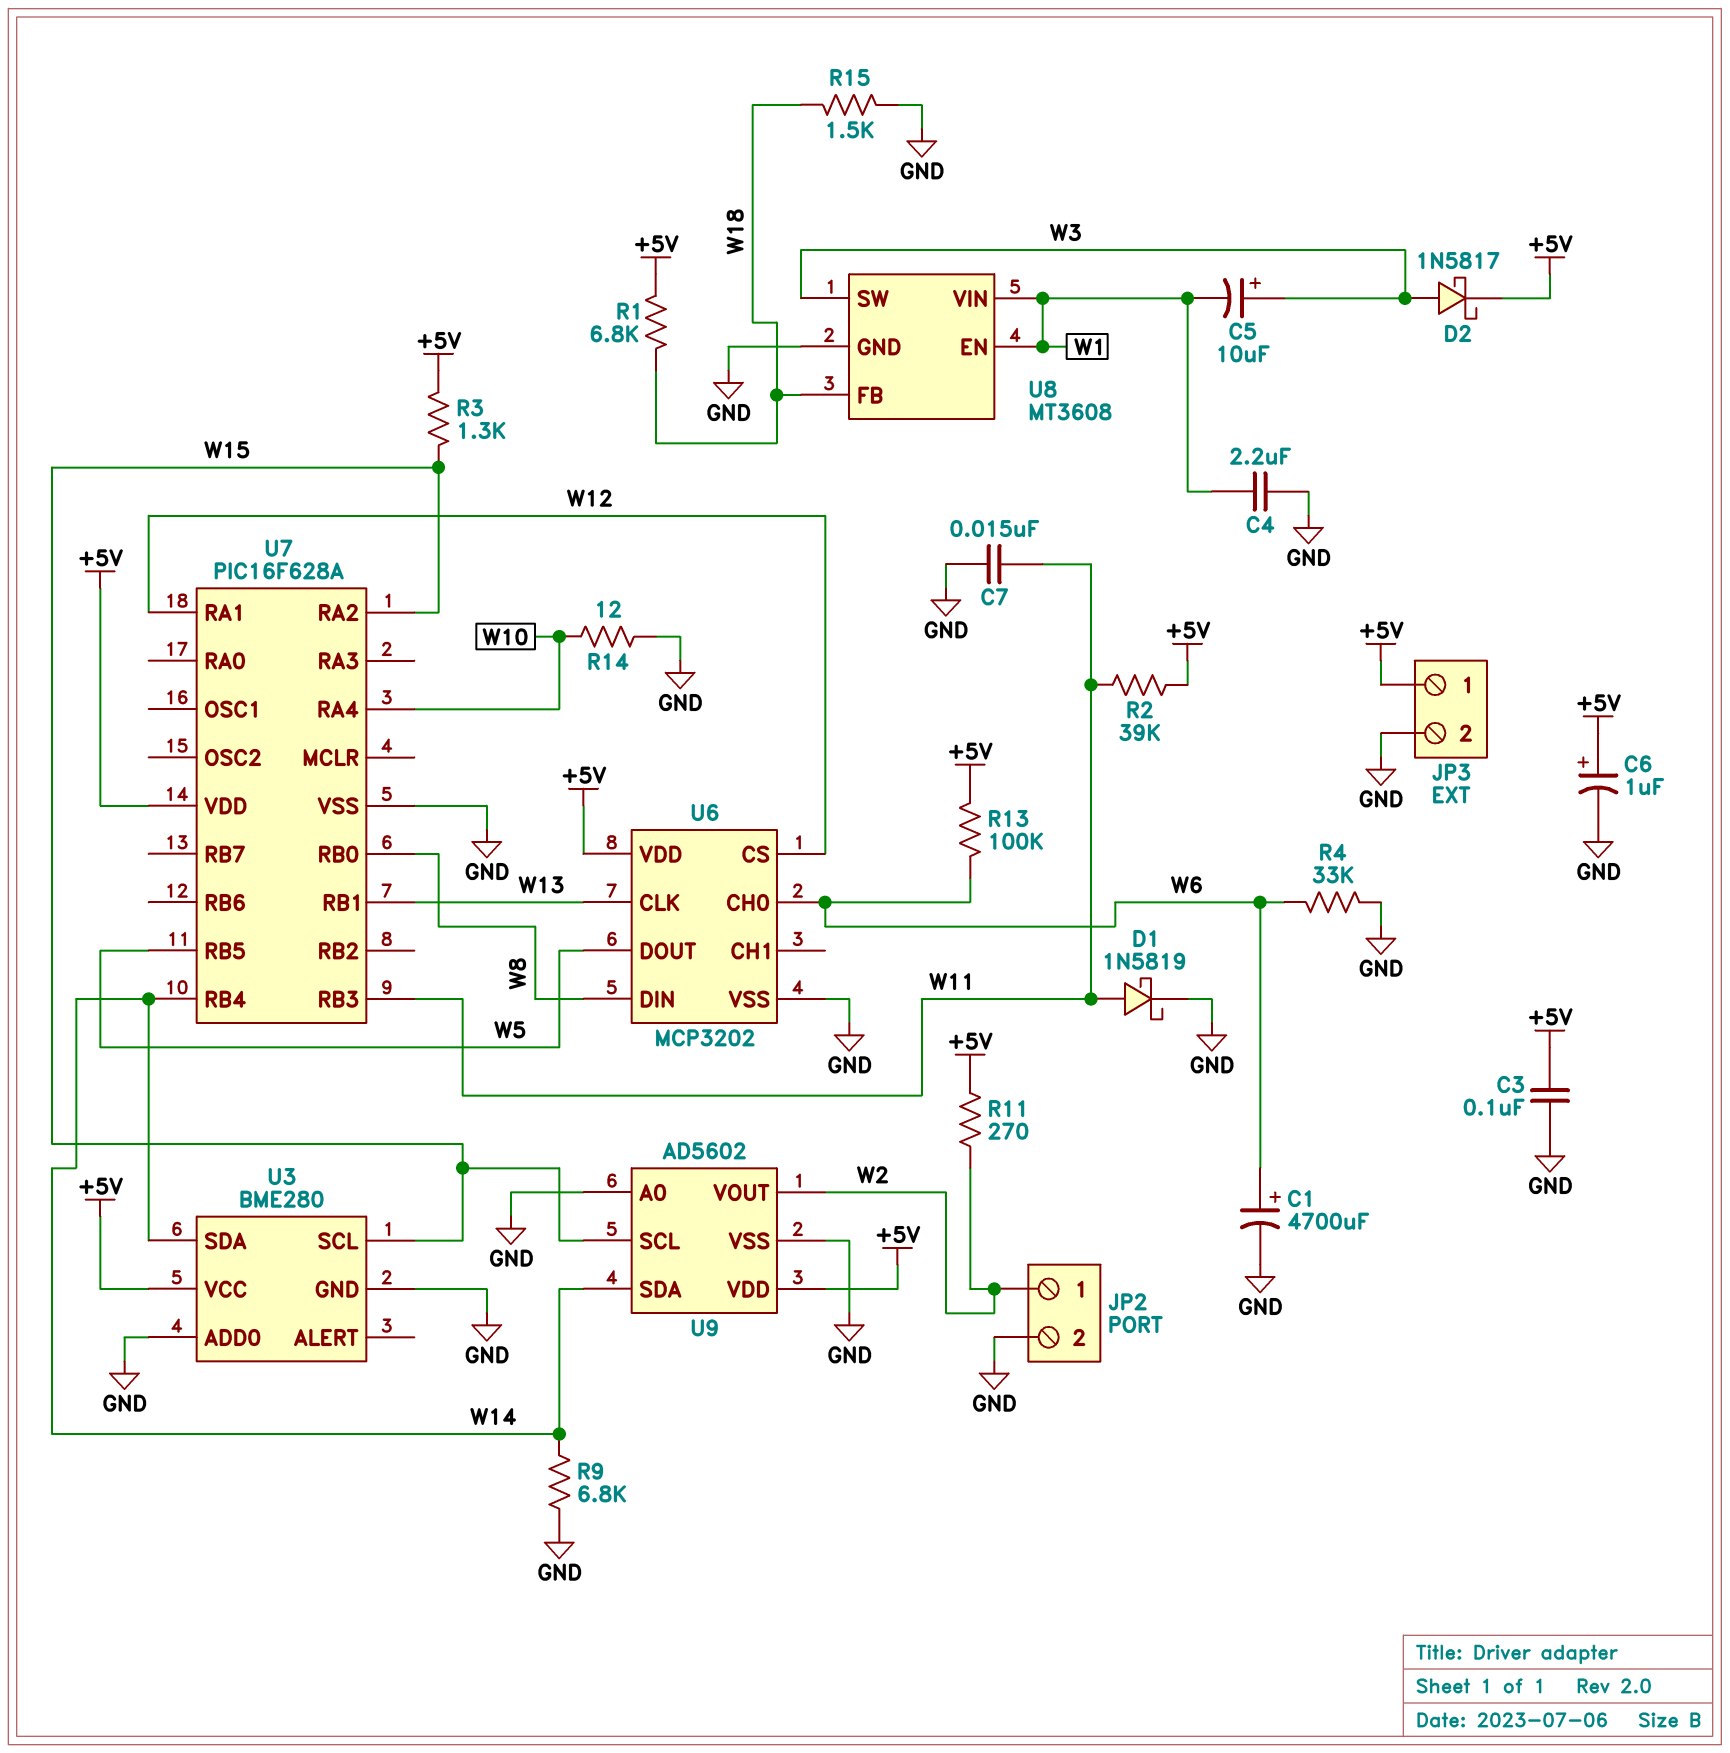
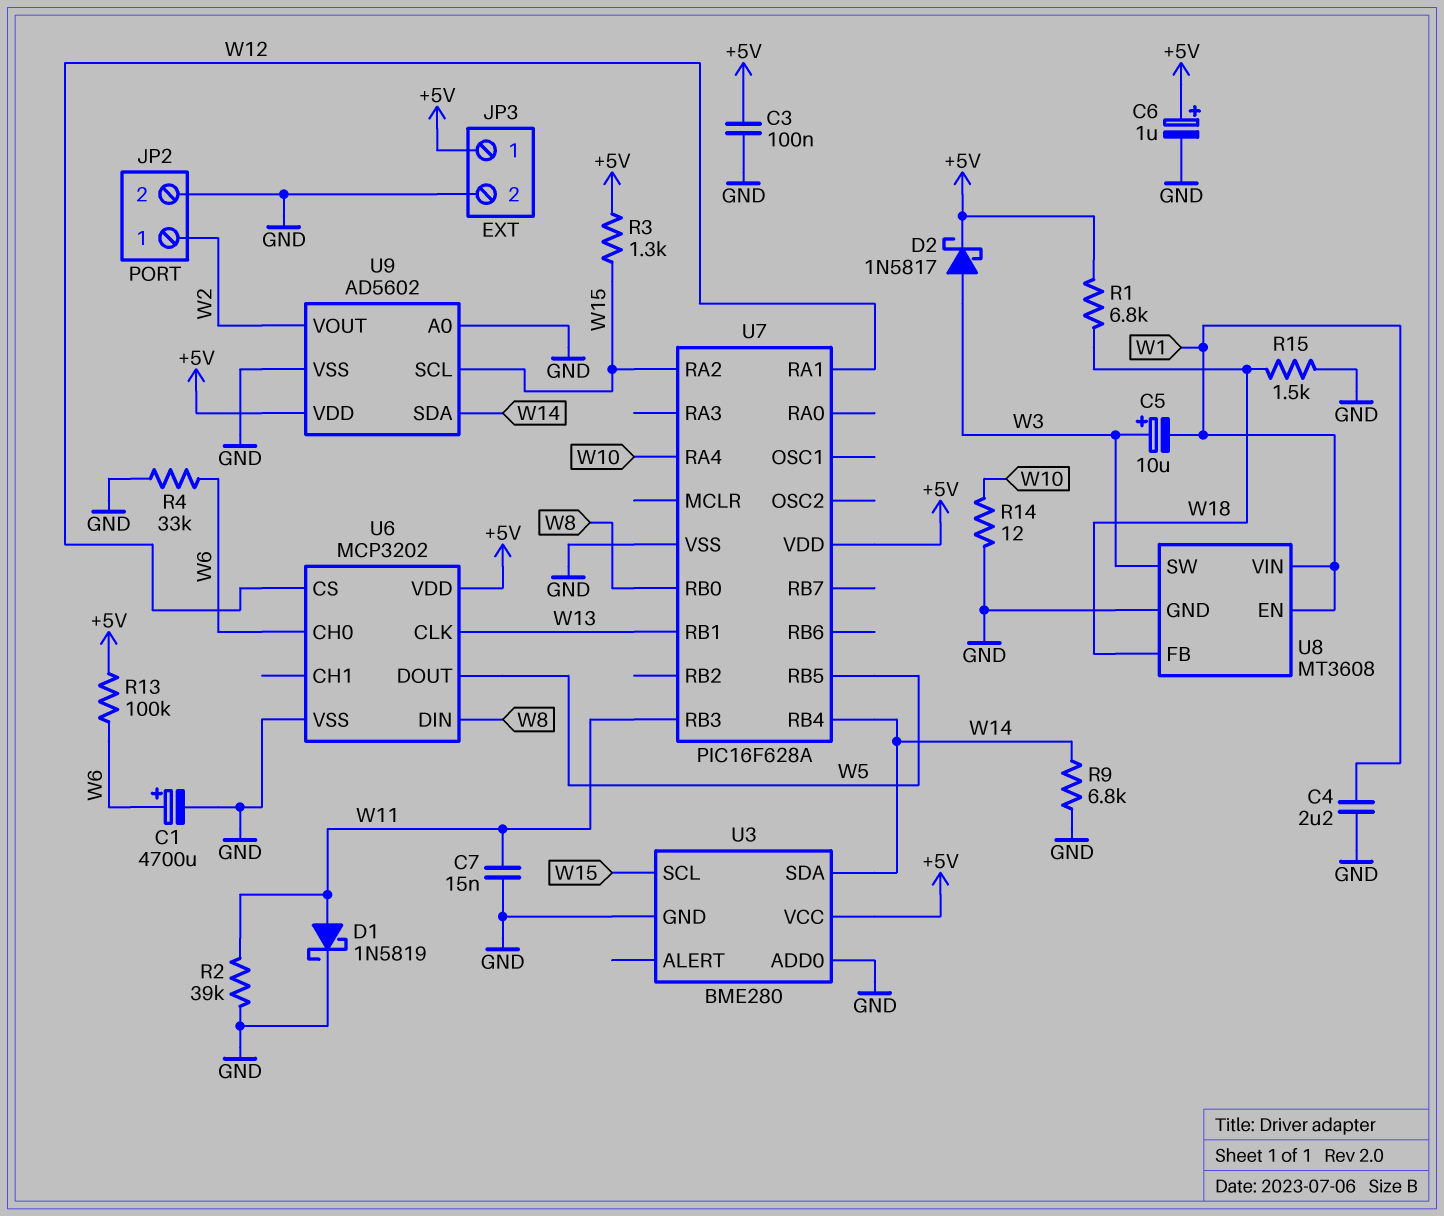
R2: 39k (+5V, W11) -> 39k (GND, W11)
R11: 270 (+5V, W2) -> none

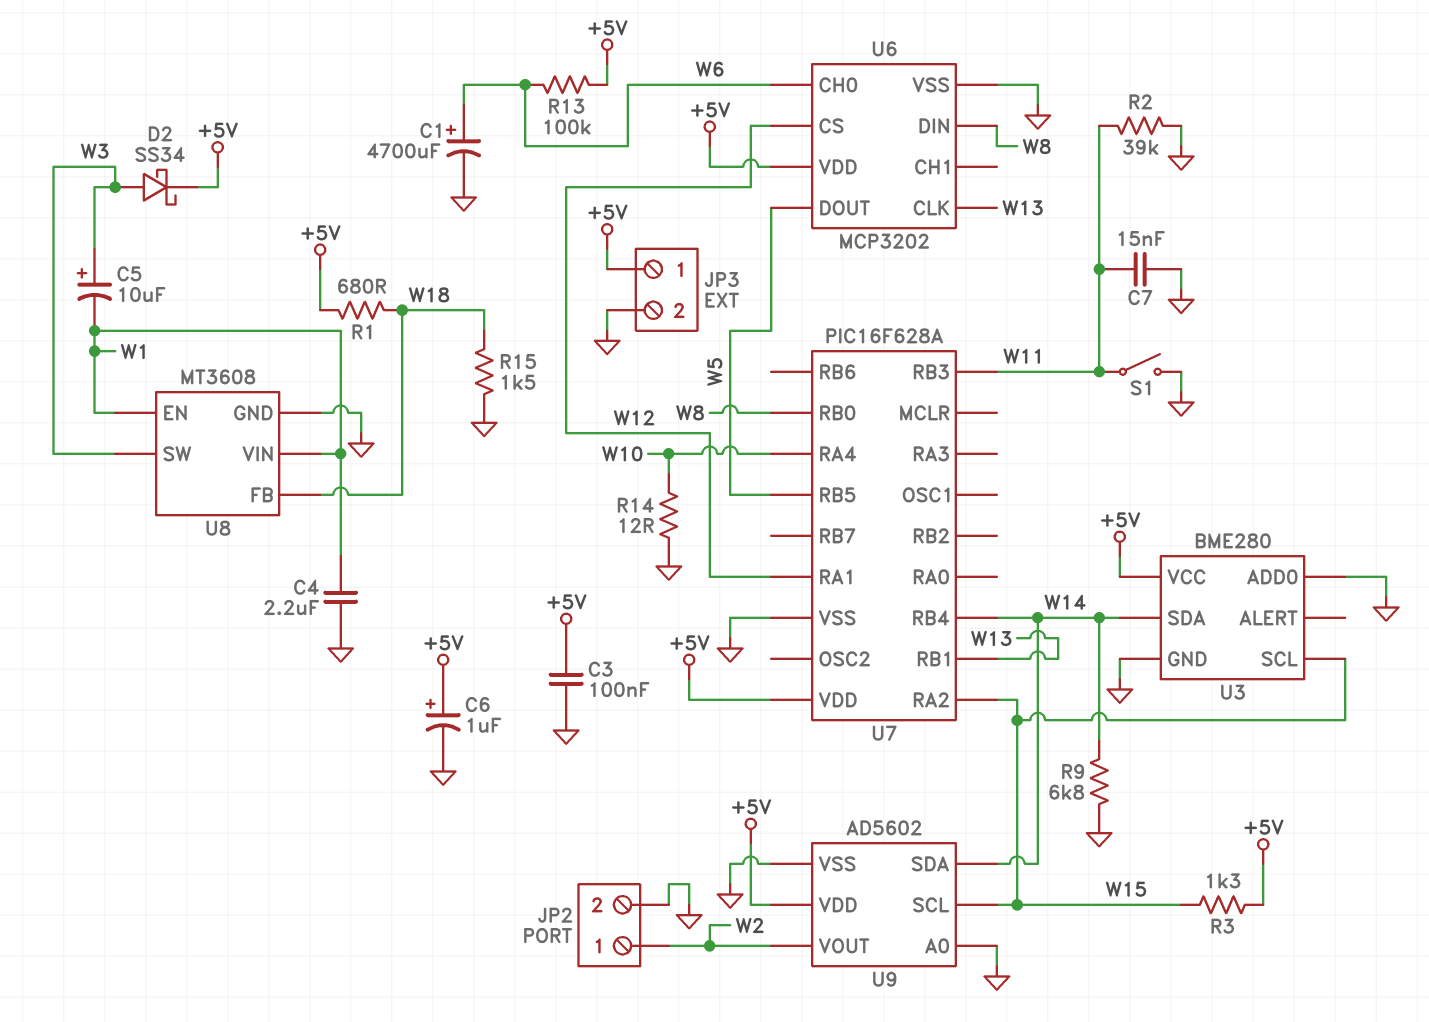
D1: schottky 1N5819 (A W11, K GND) -> none
D2: schottky 1N5817 (A W3, K +5V) -> schottky SS34 (A W3, K +5V)
R1: 6.8k (+5V, W18) -> 680 (+5V, W18)
R4: 33k (GND, W6) -> none
S1: none -> switch (GND, W11)

